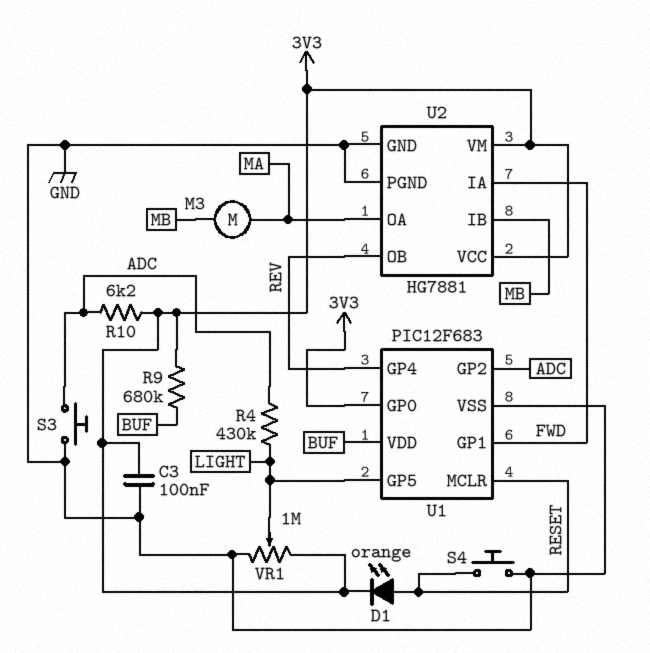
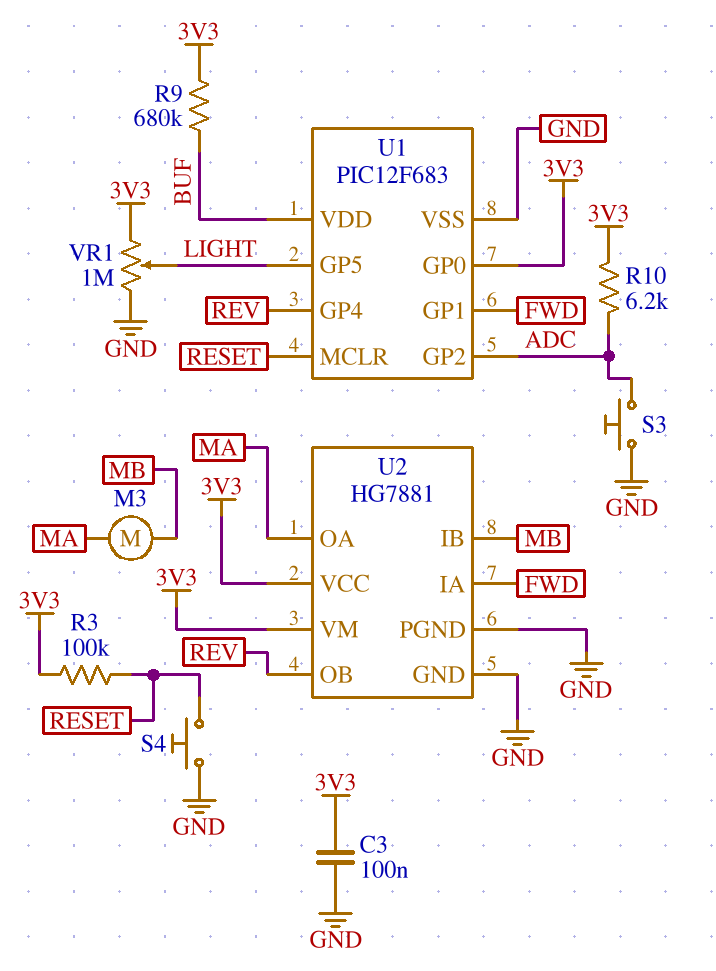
D1: LED orange (A RESET, K 3V3) -> none
R3: none -> 100k (3V3, RESET)
R4: 430k (ADC, LIGHT) -> none

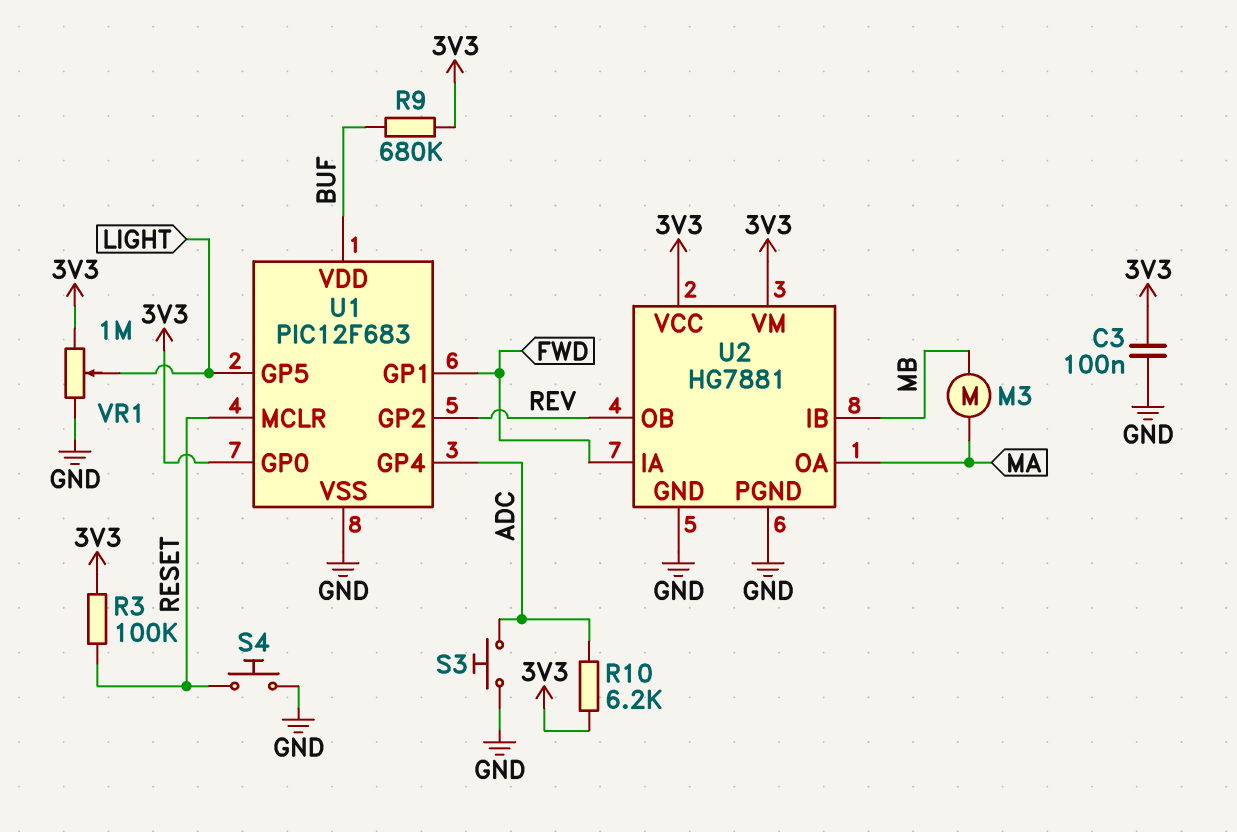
U1 pin GP2: ADC -> REV
U1 pin GP4: REV -> ADC

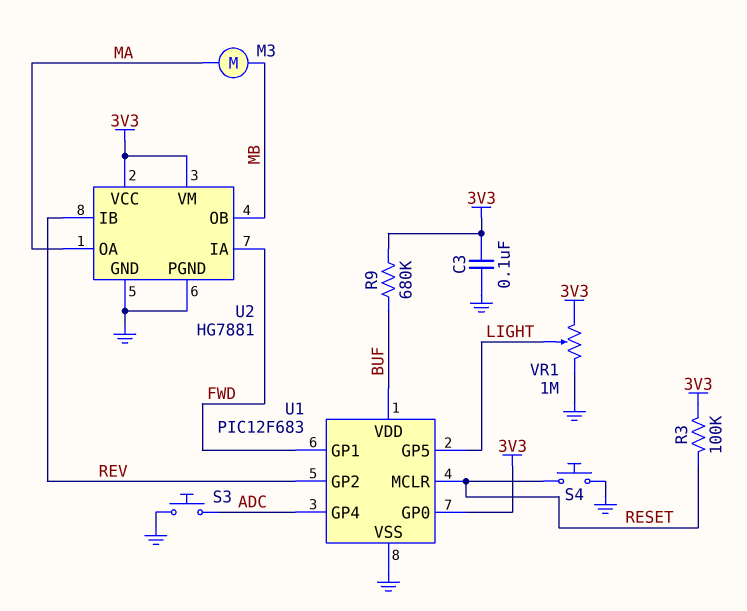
R10: 6.2k (3V3, ADC) -> none
U2 pin IB: MB -> REV
U2 pin OB: REV -> MB

